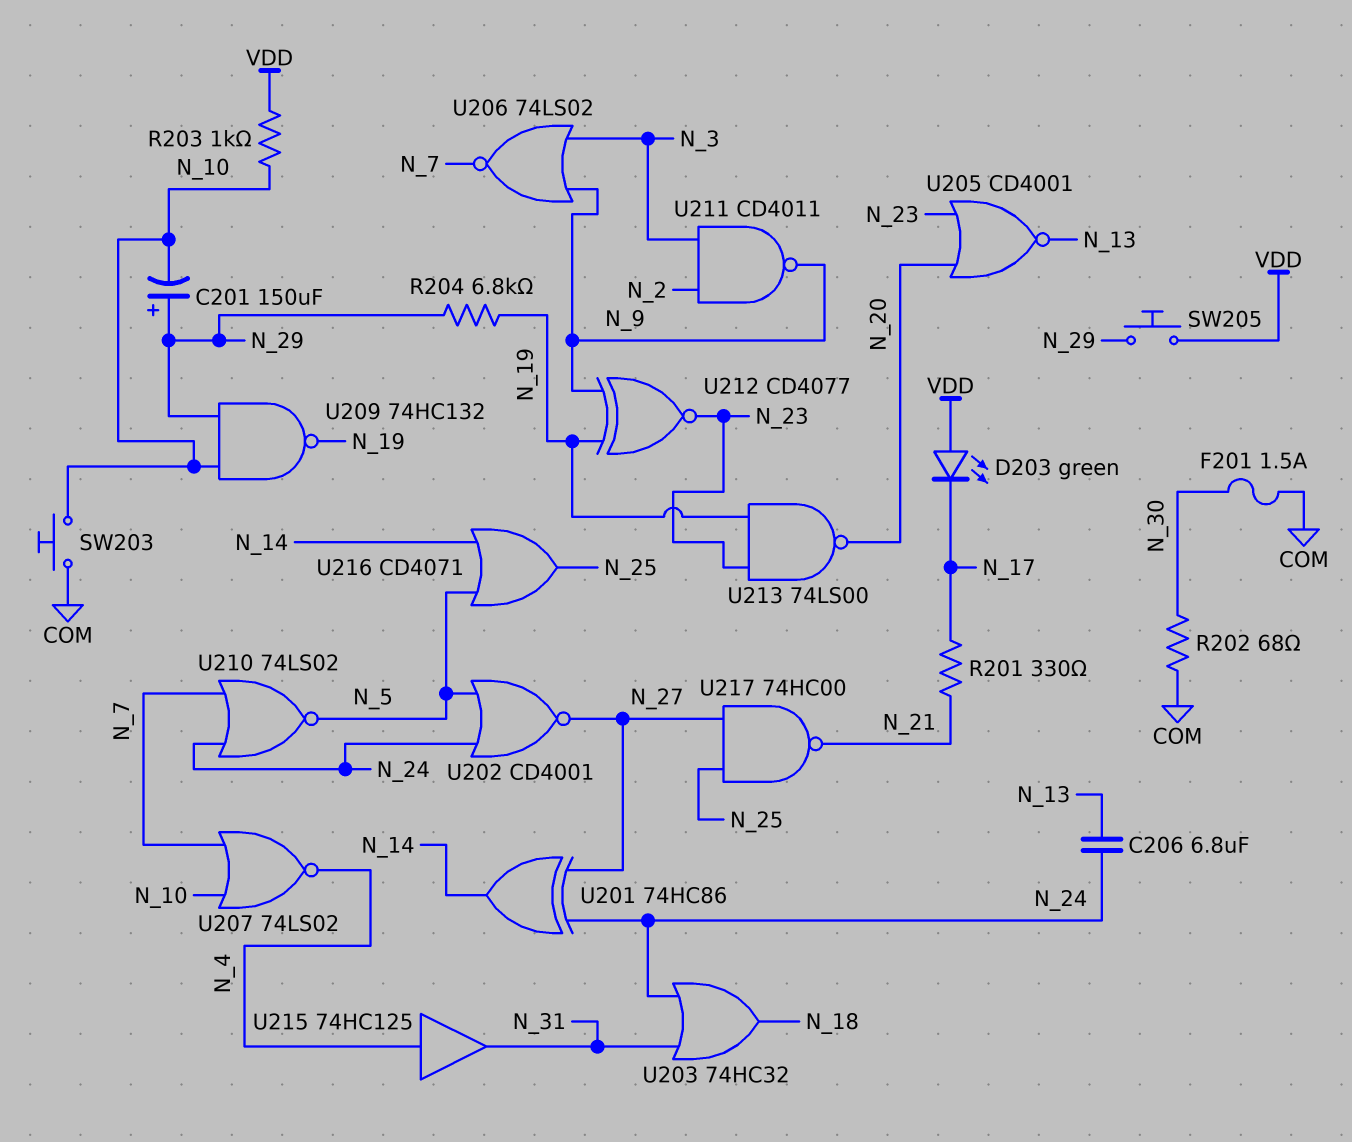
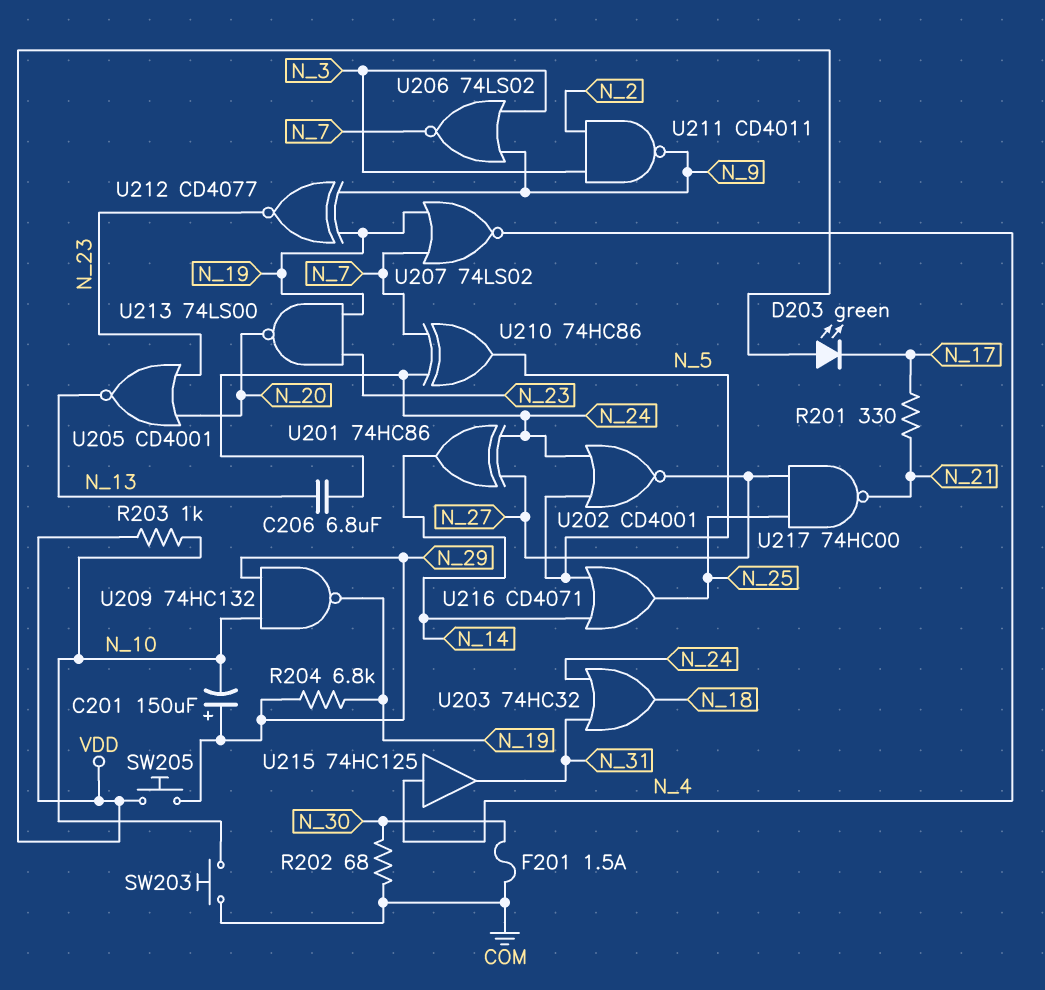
U207: NOR 74LS02 (in N_7, in N_10, out N_4) -> NOR 74LS02 (in N_7, in N_19, out N_4)
U210: NOR 74LS02 (in N_7, in N_24, out N_5) -> XOR 74HC86 (in N_7, in N_24, out N_5)

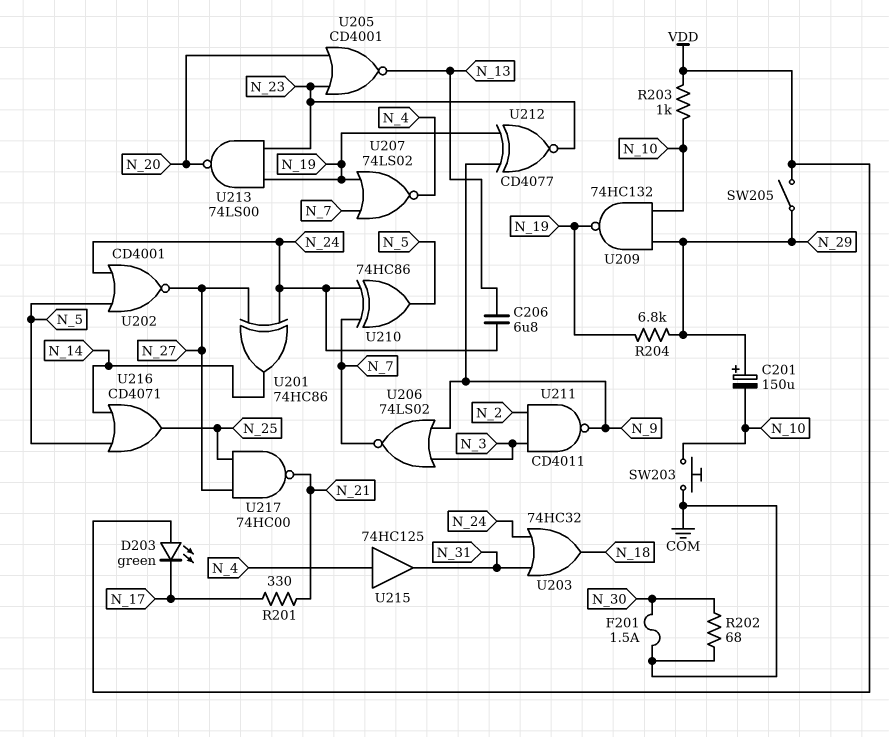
SW205: button (N_29, VDD) -> switch (N_29, VDD)

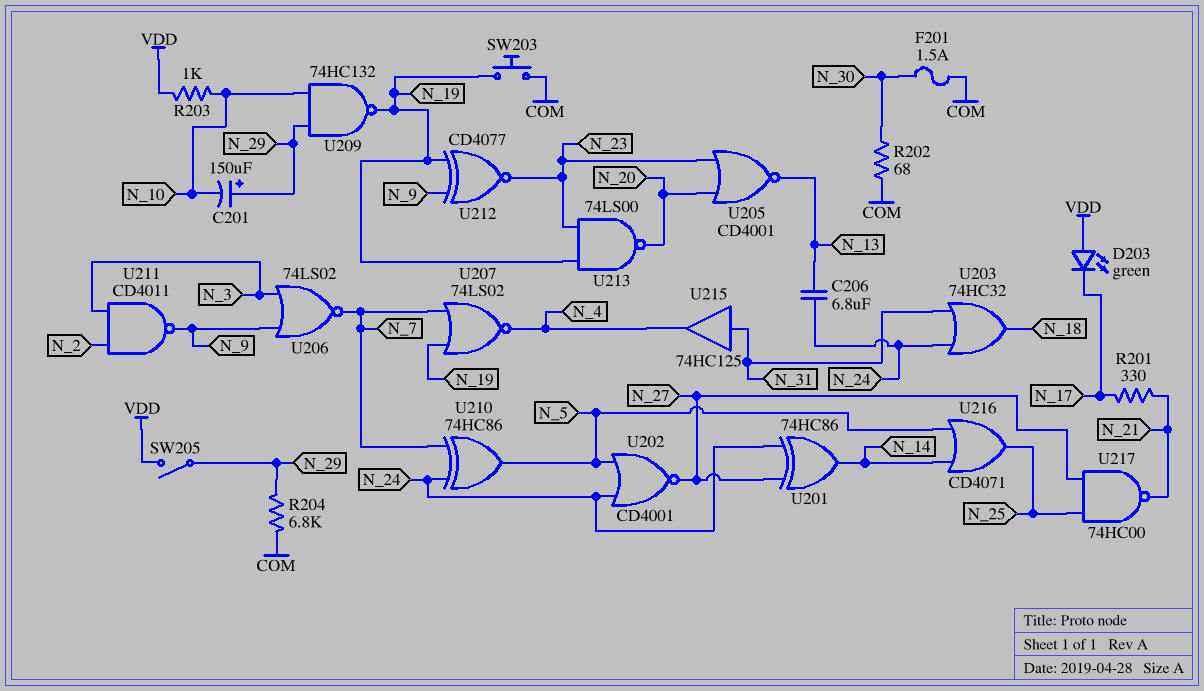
R204: 6.8k (N_19, N_29) -> 6.8k (COM, N_29)
SW203: button (COM, N_10) -> button (COM, N_19)
U215: buffer 74HC125 (in N_4, out N_31) -> buffer 74HC125 (in N_31, out N_4)

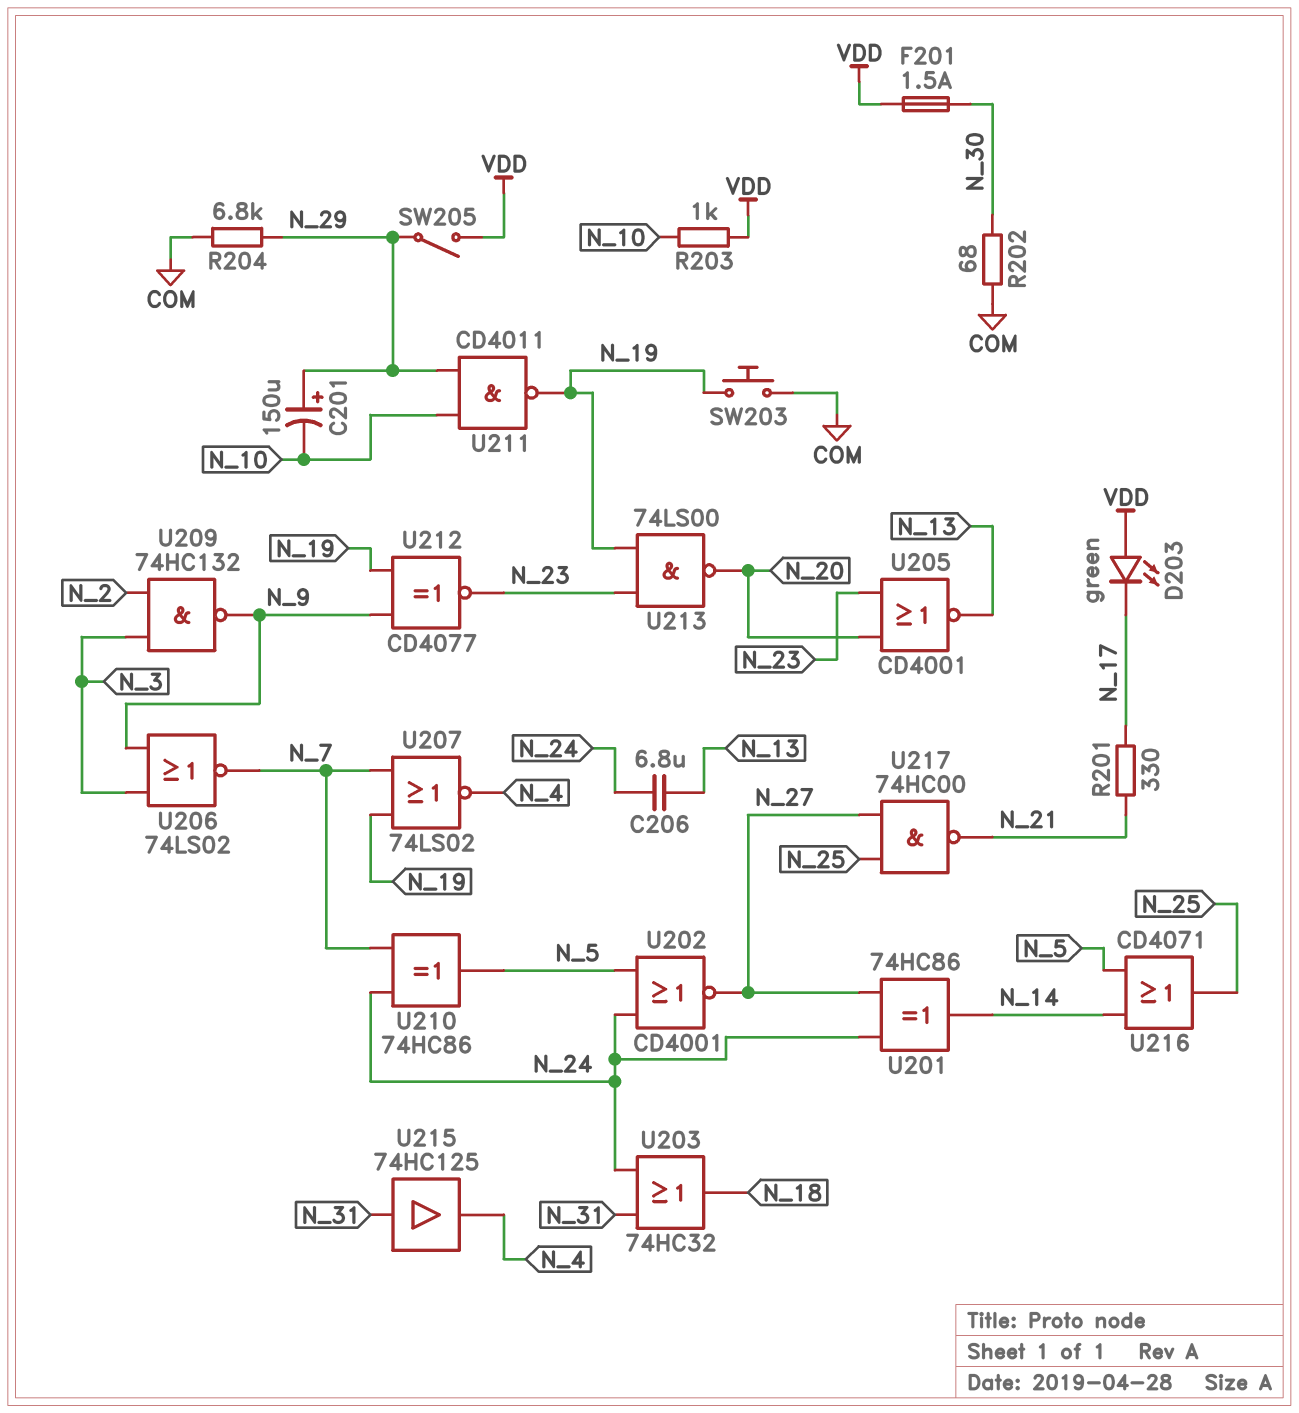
F201: 1.5A (COM, N_30) -> 1.5A (N_30, VDD)
U209: NAND 74HC132 (in N_10, in N_29, out N_19) -> NAND 74HC132 (in N_2, in N_3, out N_9)
U211: NAND CD4011 (in N_2, in N_3, out N_9) -> NAND CD4011 (in N_10, in N_29, out N_19)

